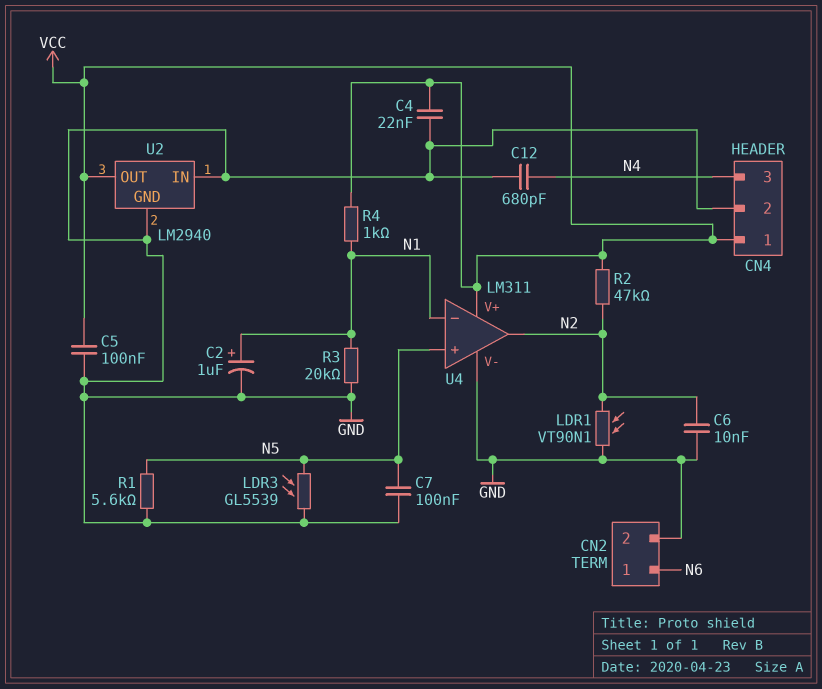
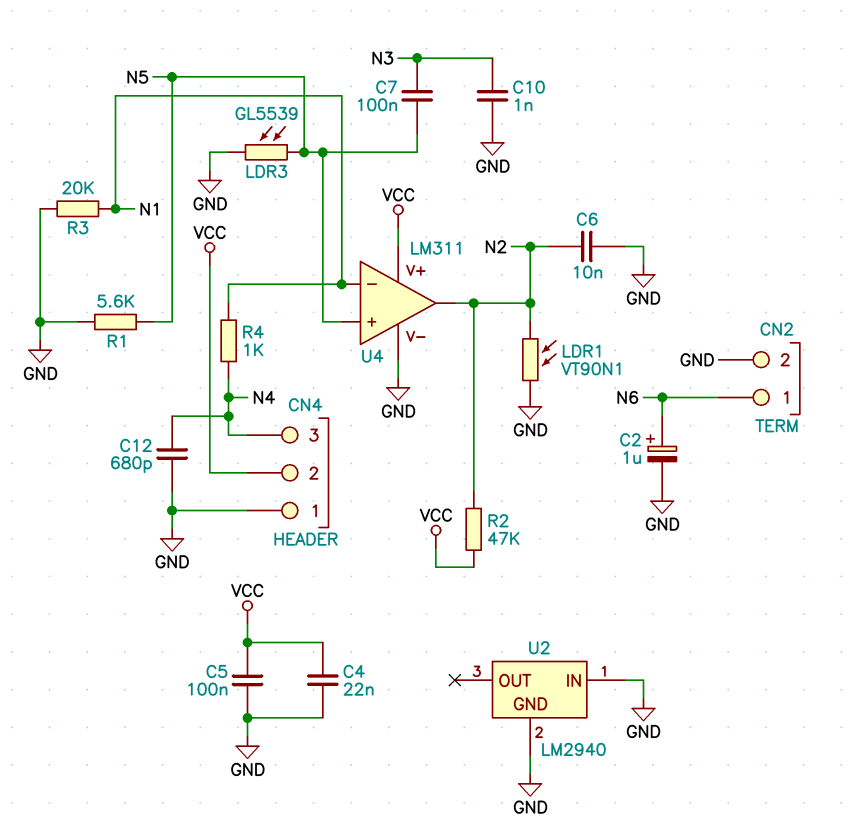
C2: 1uF (plus N1, minus GND) -> 1uF (plus N6, minus GND)
C7: 100nF (GND, N5) -> 100nF (N3, N5)
C10: none -> 1nF (GND, N3)
CN4 pin 1: VCC -> GND
CN4 pin 2: GND -> VCC
R4: 1k (N1, VCC) -> 1k (N1, N4)
U2 pin OUT: VCC -> none

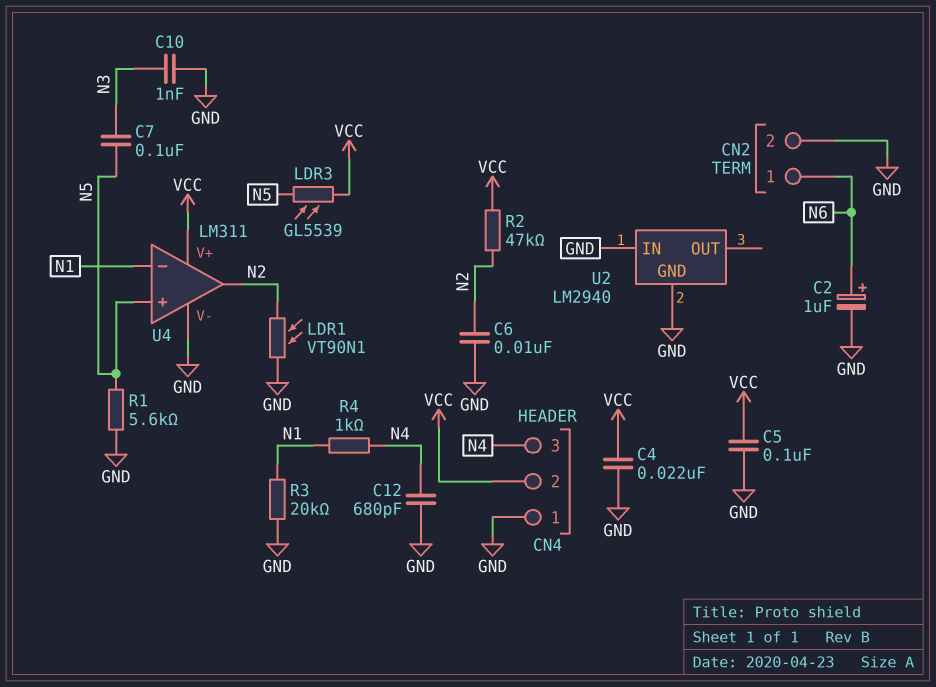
LDR3: GL5539 (GND, N5) -> GL5539 (N5, VCC)

